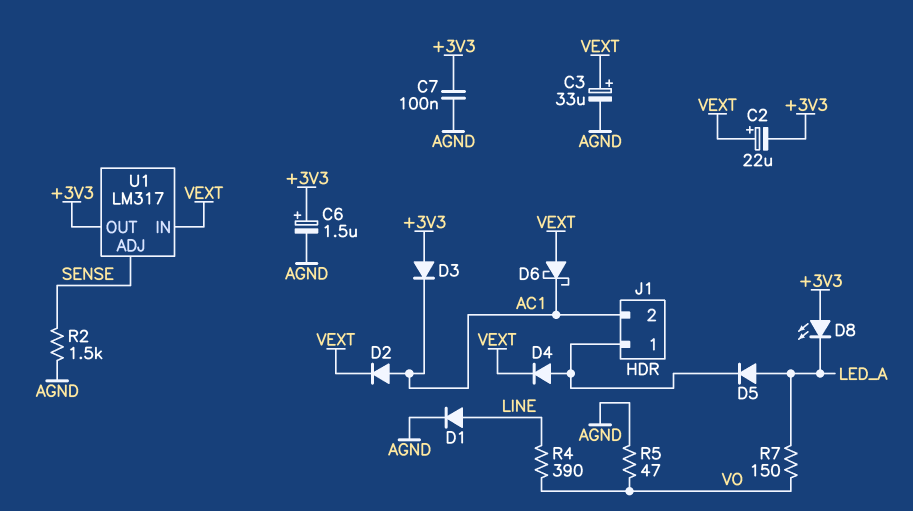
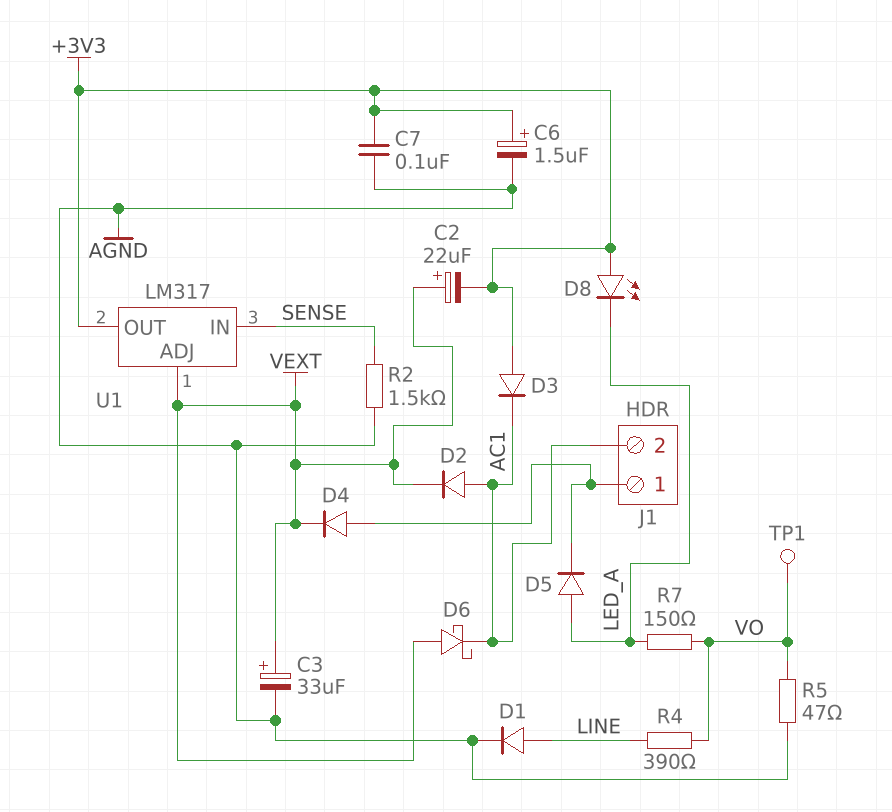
TP1: none -> test point (VO)
U1 pin ADJ: SENSE -> VEXT
U1 pin IN: VEXT -> SENSE

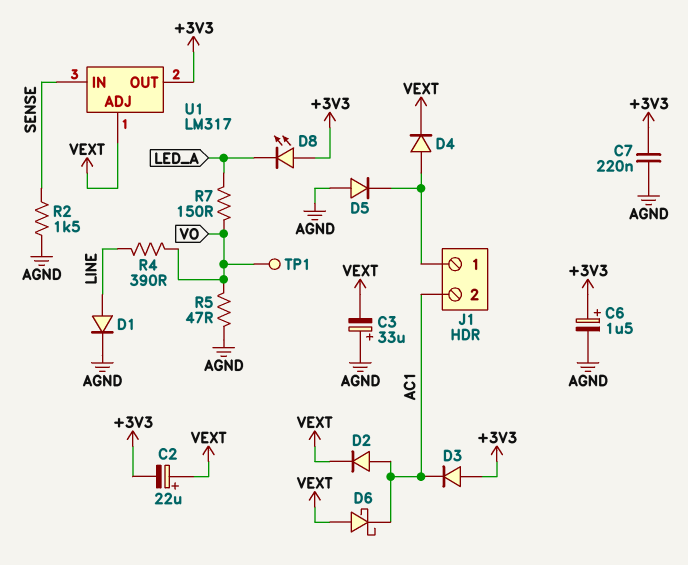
C3: 33uF (plus VEXT, minus AGND) -> 33uF (plus AGND, minus VEXT)
C7: 100nF (+3V3, AGND) -> 220nF (+3V3, AGND)
D5: diode (A LED_A, K J1/1) -> diode (A AGND, K J1/1)

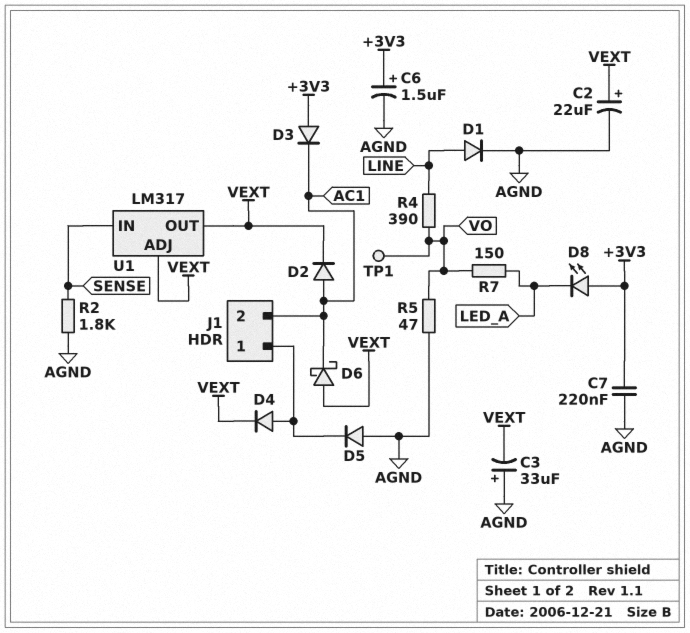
C2: 22uF (plus VEXT, minus +3V3) -> 22uF (plus VEXT, minus AGND)
R2: 1.5k (AGND, SENSE) -> 1.8k (AGND, SENSE)
U1 pin OUT: +3V3 -> VEXT

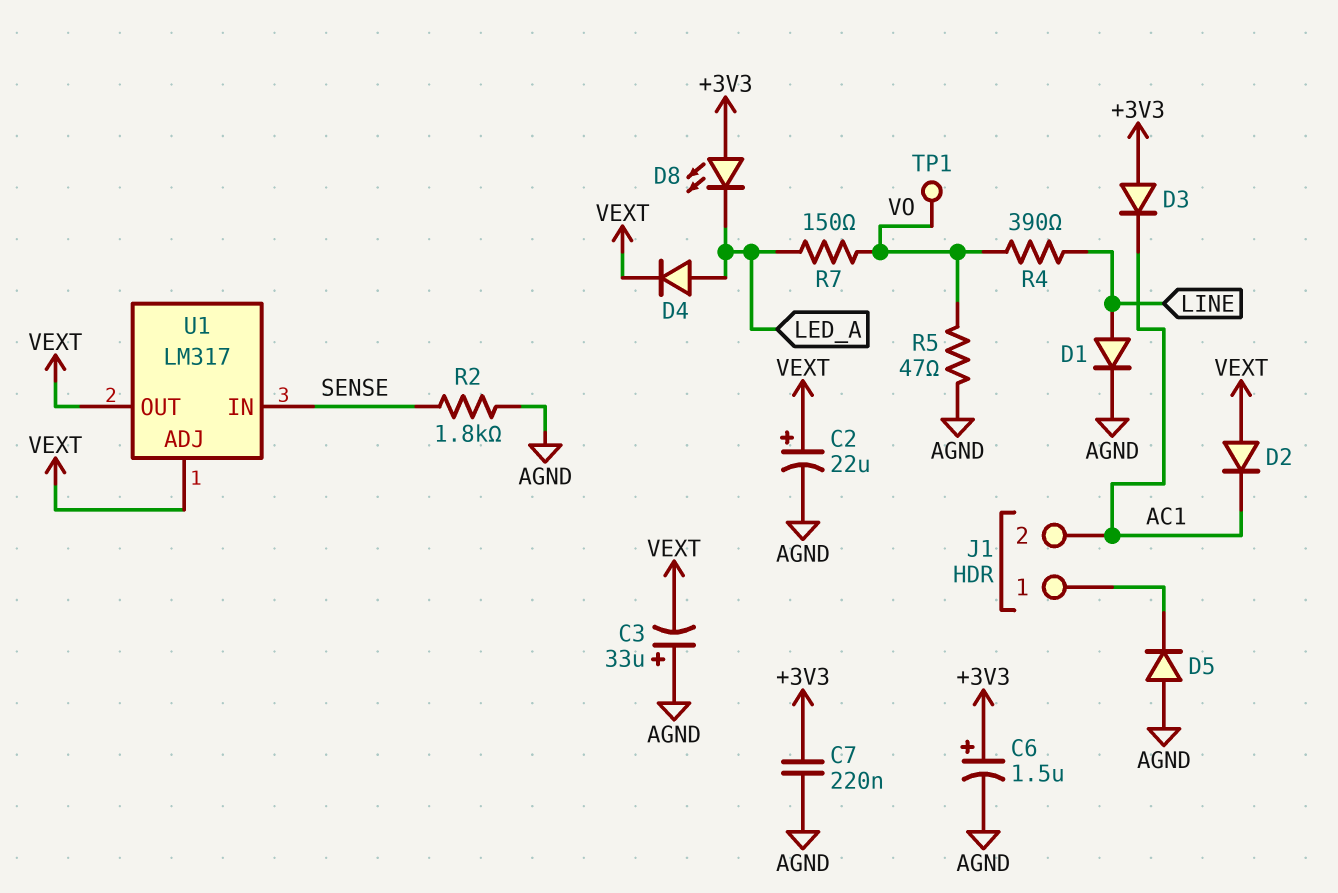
D2: diode (A AC1, K VEXT) -> diode (A VEXT, K AC1)
D4: diode (A J1/1, K VEXT) -> diode (A LED_A, K VEXT)
D6: schottky (A VEXT, K AC1) -> none

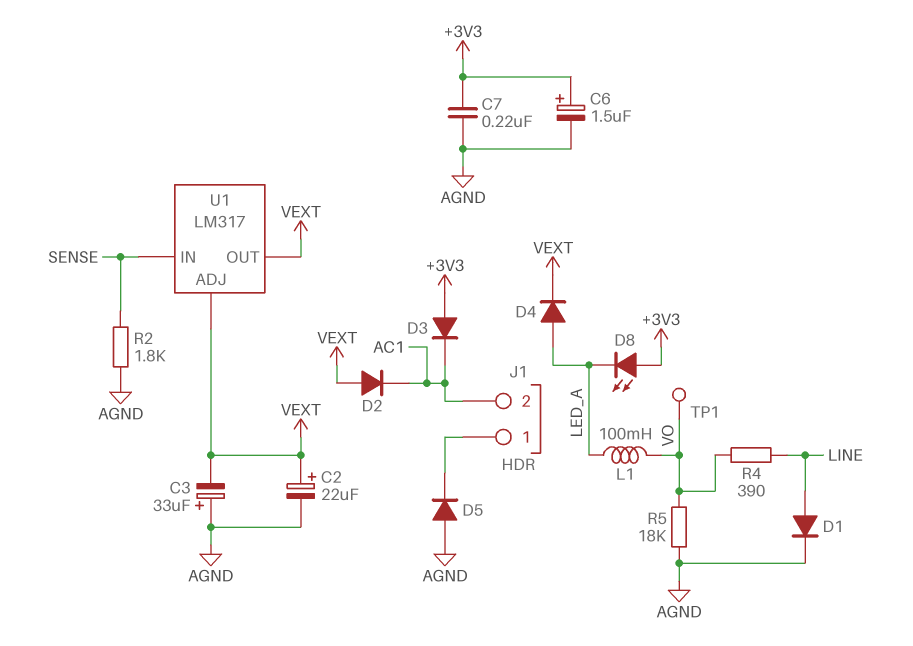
L1: none -> 100mH (LED_A, VO)
R5: 47 (AGND, VO) -> 18k (AGND, VO)
R7: 150 (LED_A, VO) -> none

